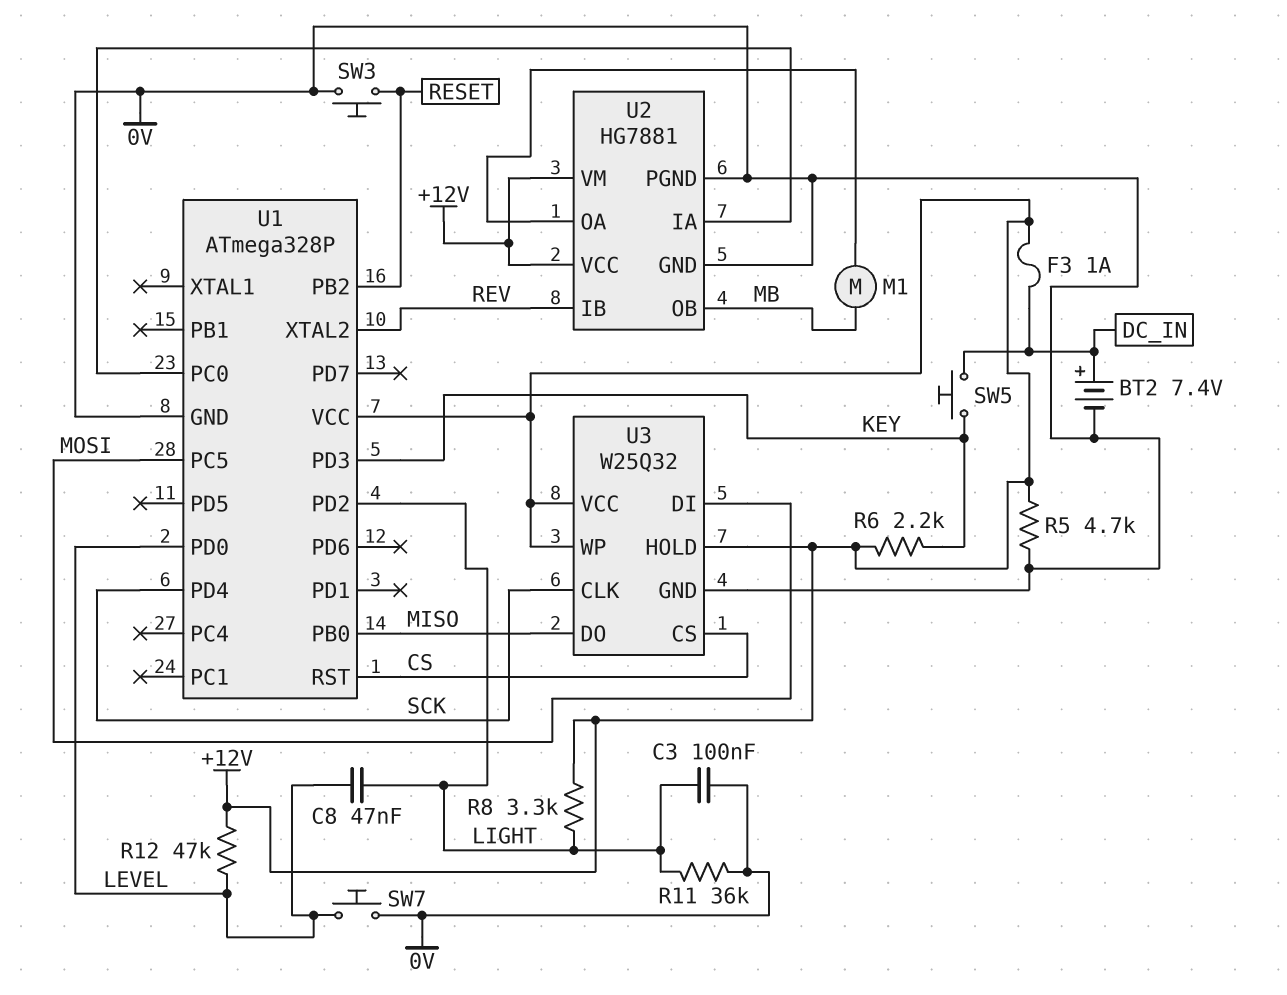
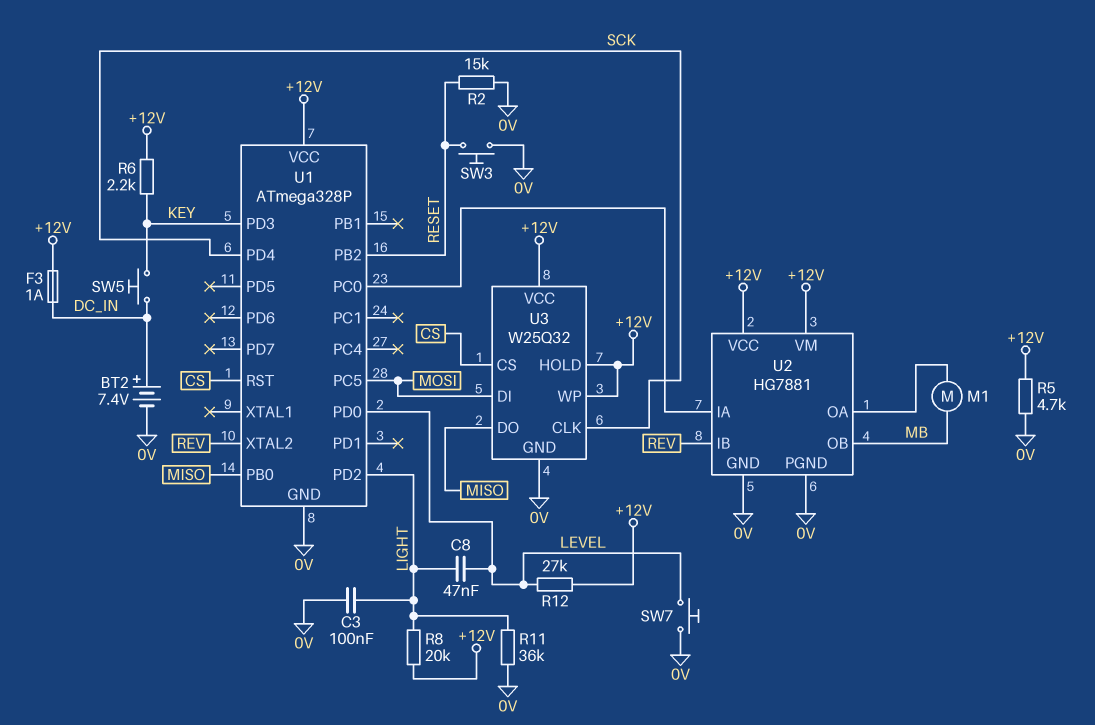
R2: none -> 15k (0V, RESET)
R8: 3.3k (+12V, LIGHT) -> 20k (+12V, LIGHT)
R12: 47k (+12V, LEVEL) -> 27k (+12V, LEVEL)

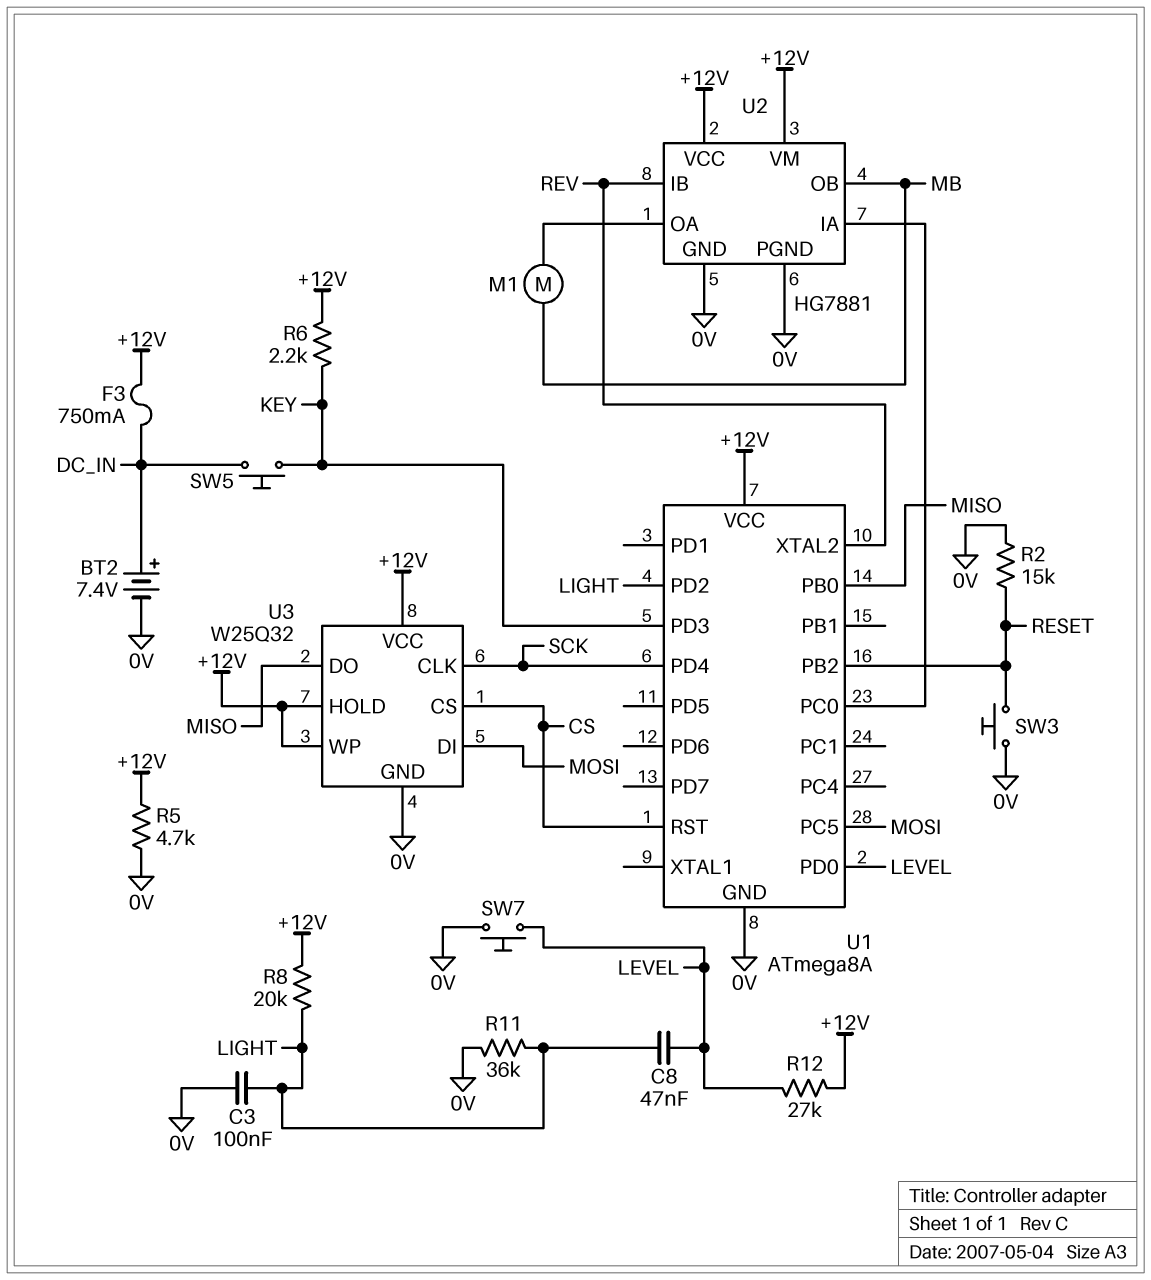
F3: 1A (+12V, DC_IN) -> 750mA (+12V, DC_IN)
U1: ATmega328P -> ATmega8A

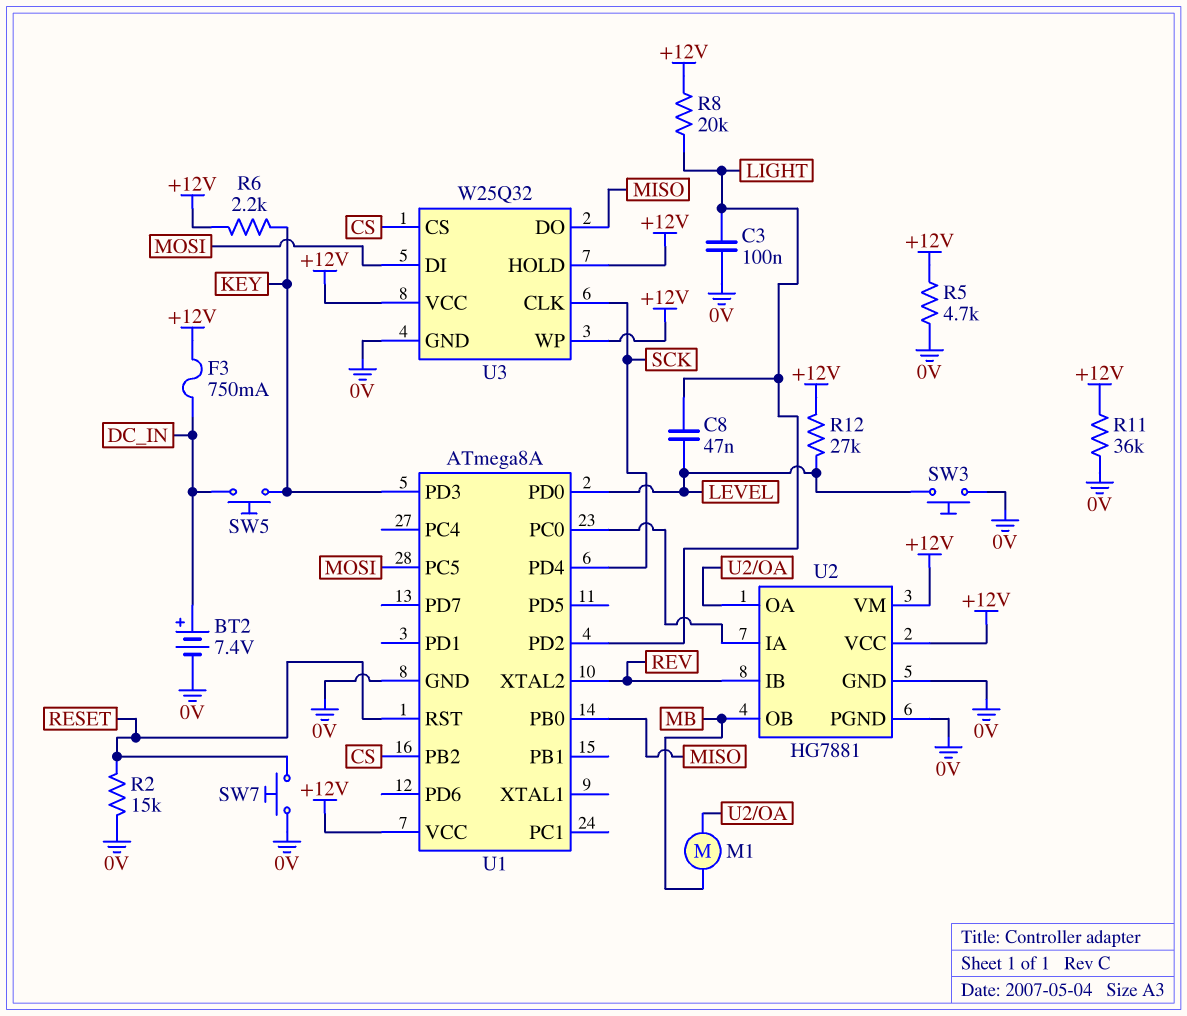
R11: 36k (0V, LIGHT) -> 36k (+12V, 0V)
SW3: button (0V, RESET) -> button (0V, LEVEL)
SW7: button (0V, LEVEL) -> button (0V, RESET)
U1 pin PB2: RESET -> CS
U1 pin RST: CS -> RESET

